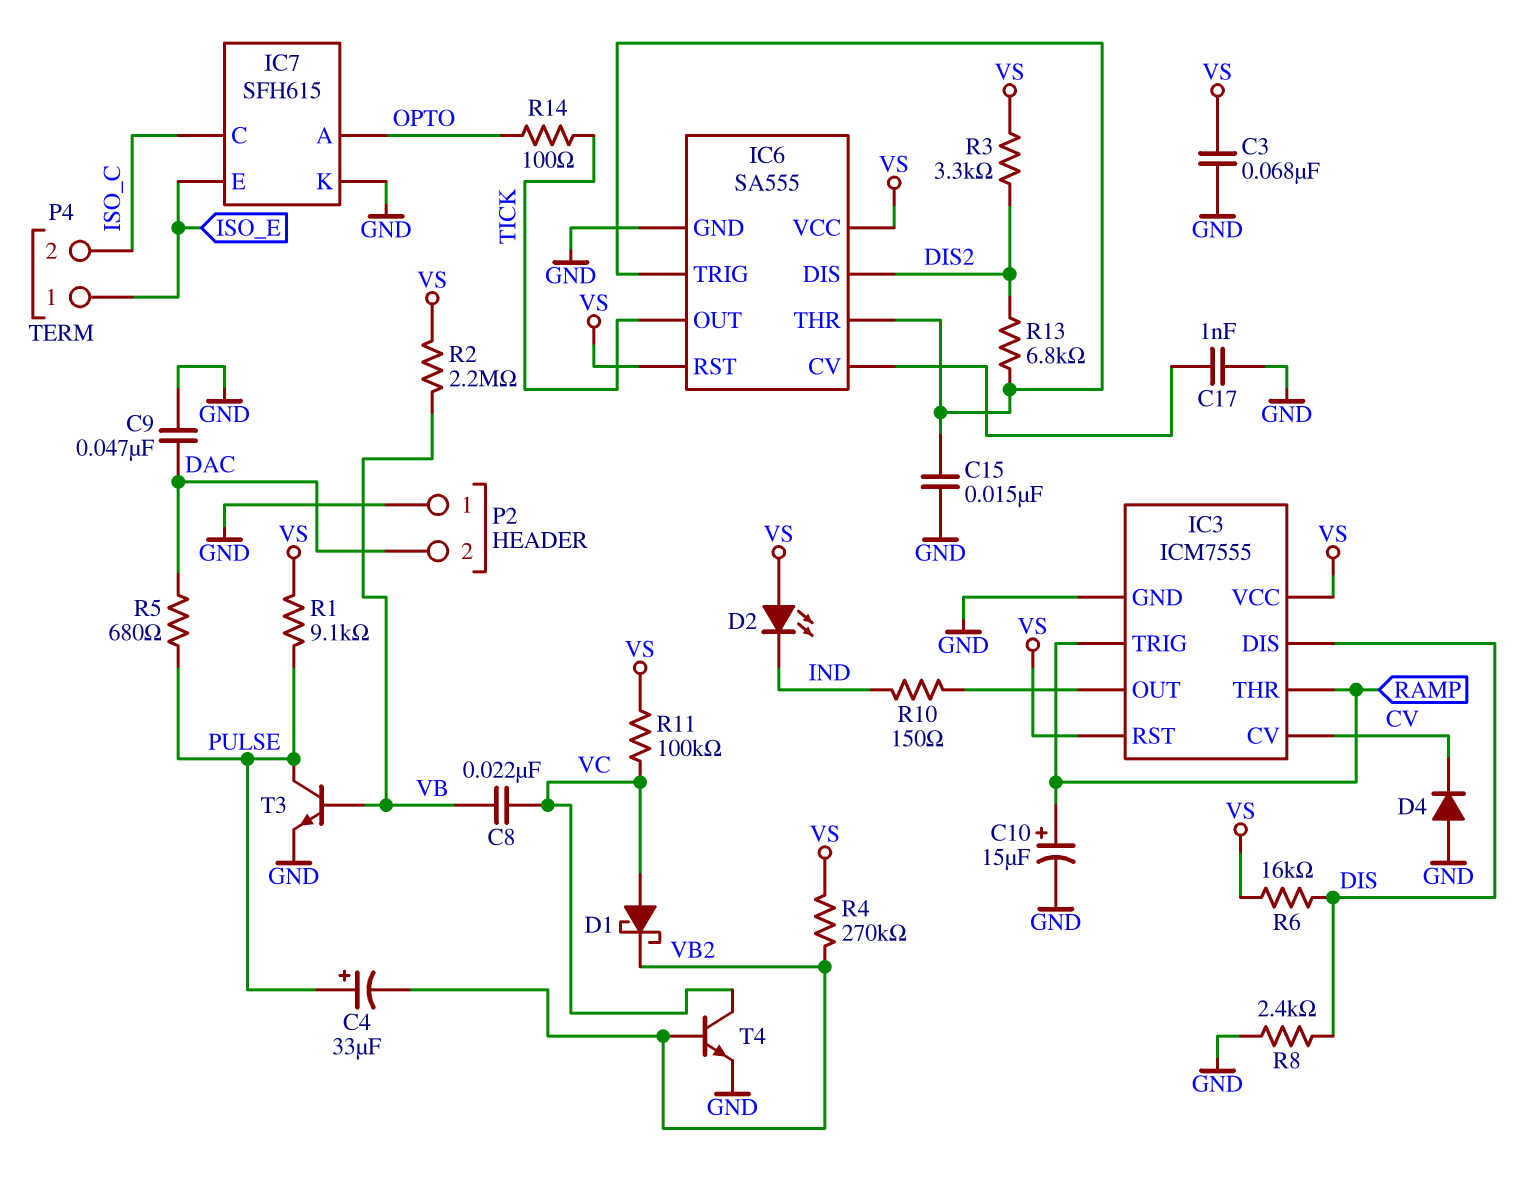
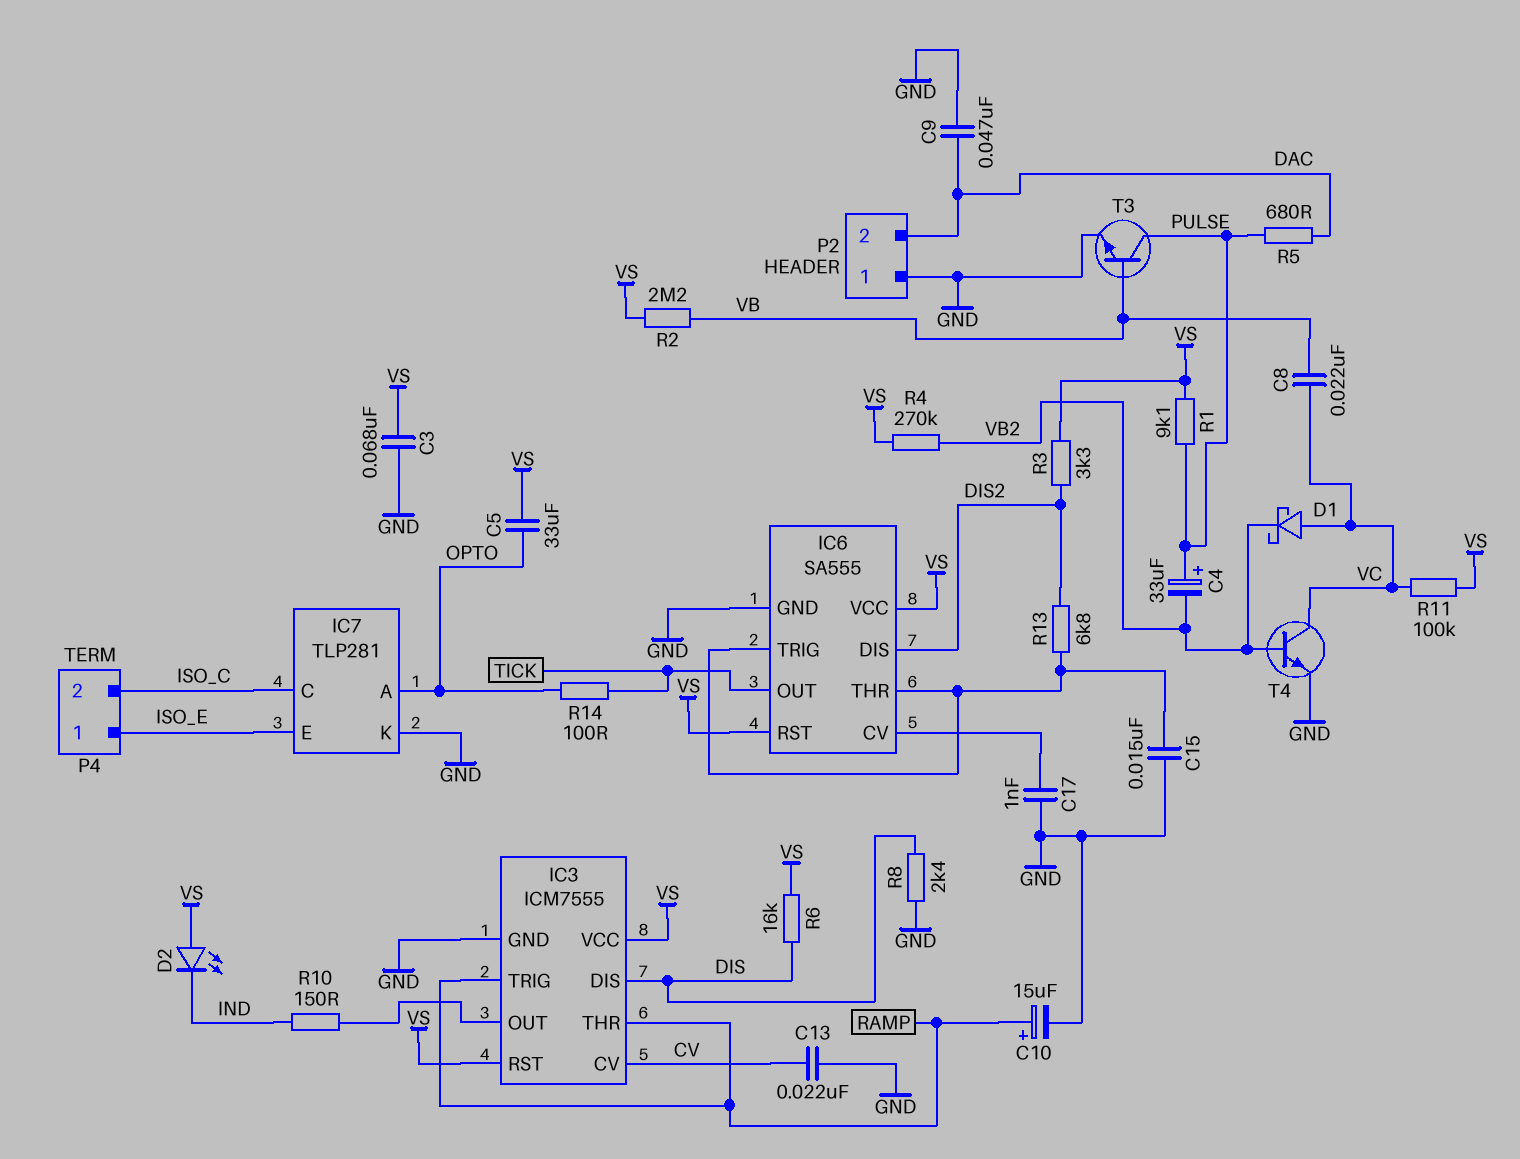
C5: none -> 33uF (OPTO, VS)
C13: none -> 22nF (CV, GND)
D4: diode (A GND, K CV) -> none
IC7: SFH615 -> TLP281

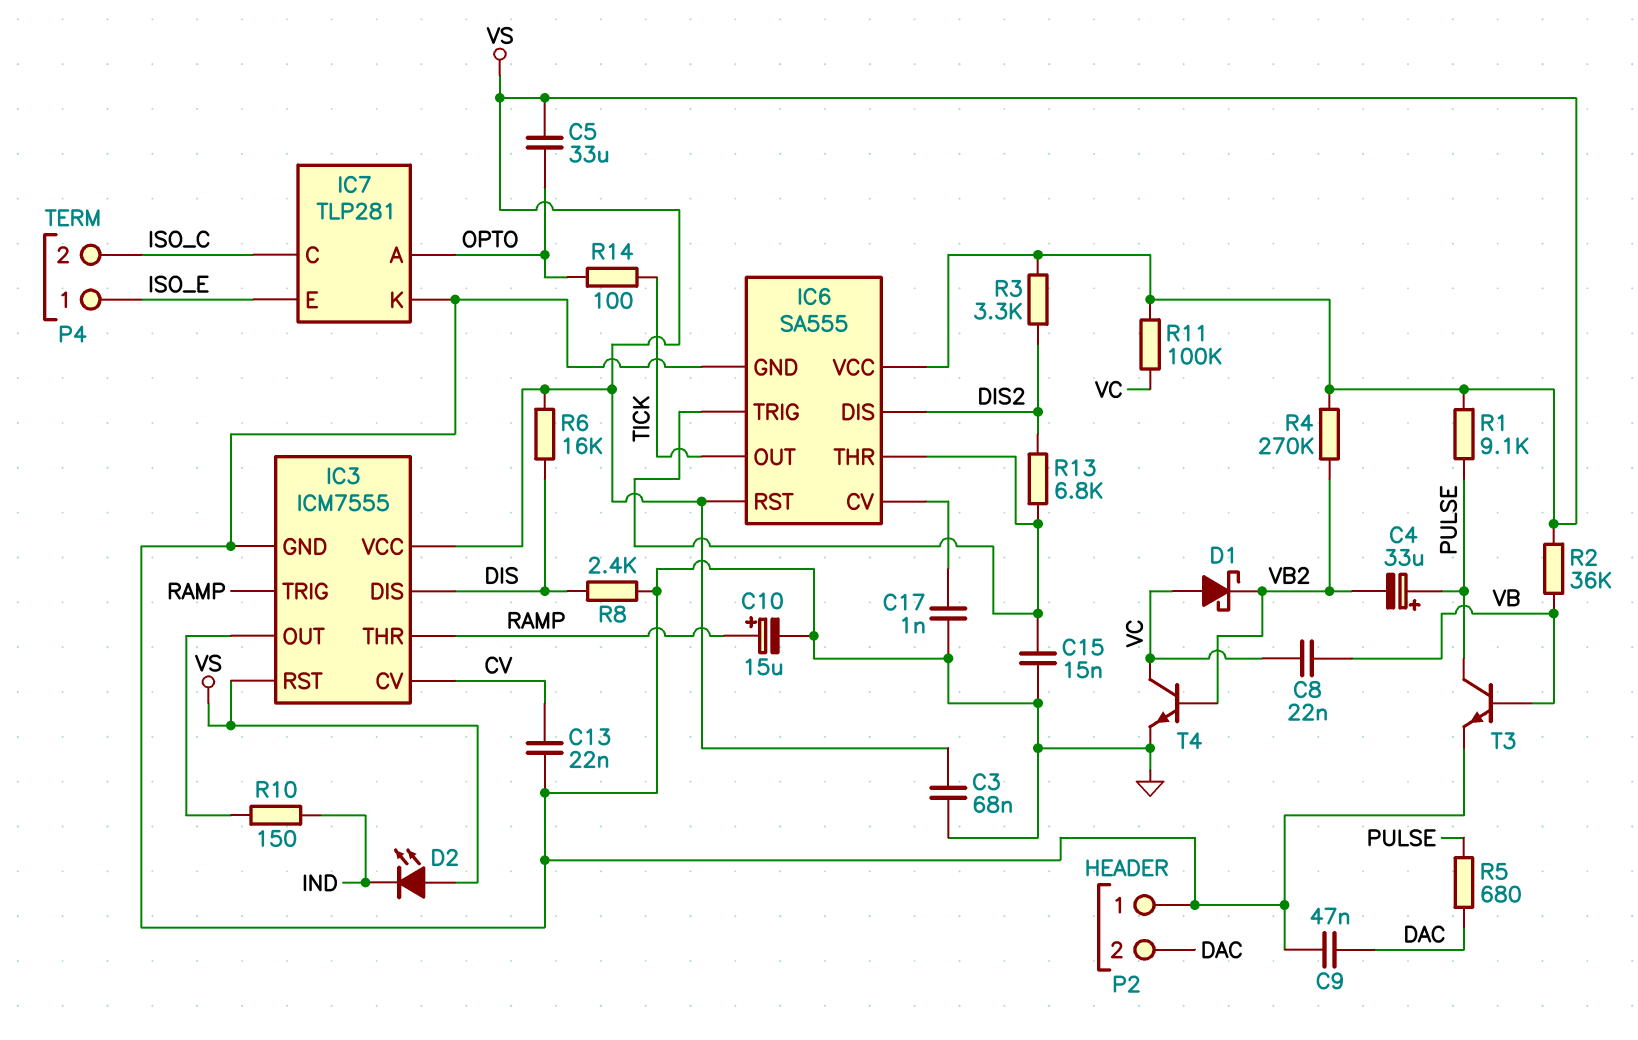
R2: 2.2M (VB, VS) -> 36k (VB, VS)

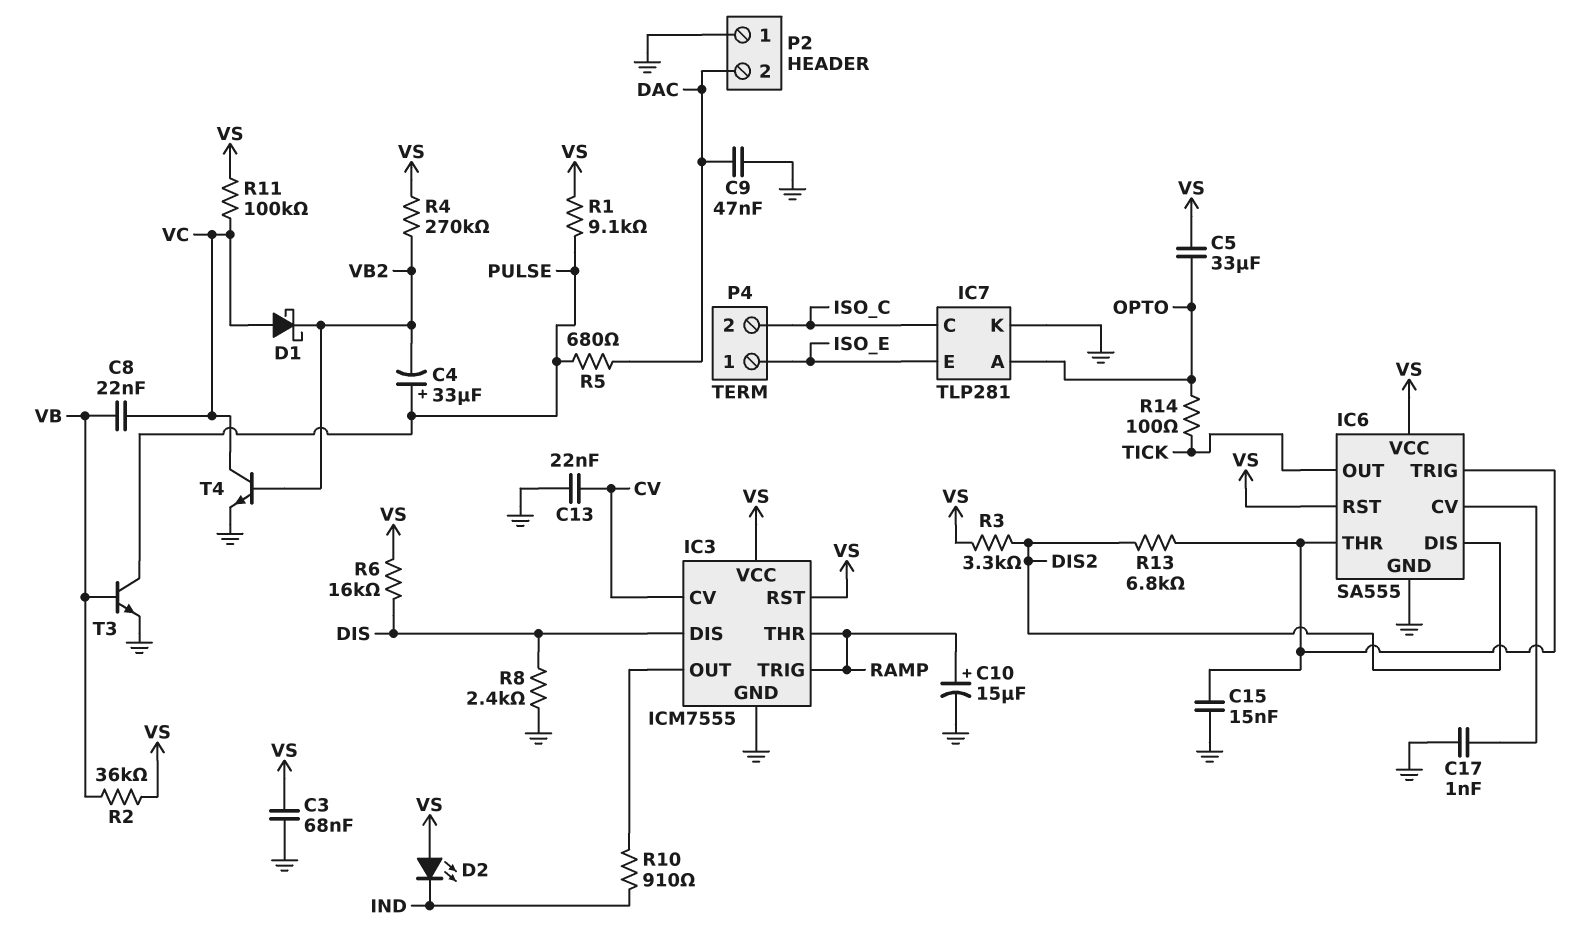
R10: 150 (IC3/OUT, IND) -> 910 (IC3/OUT, IND)

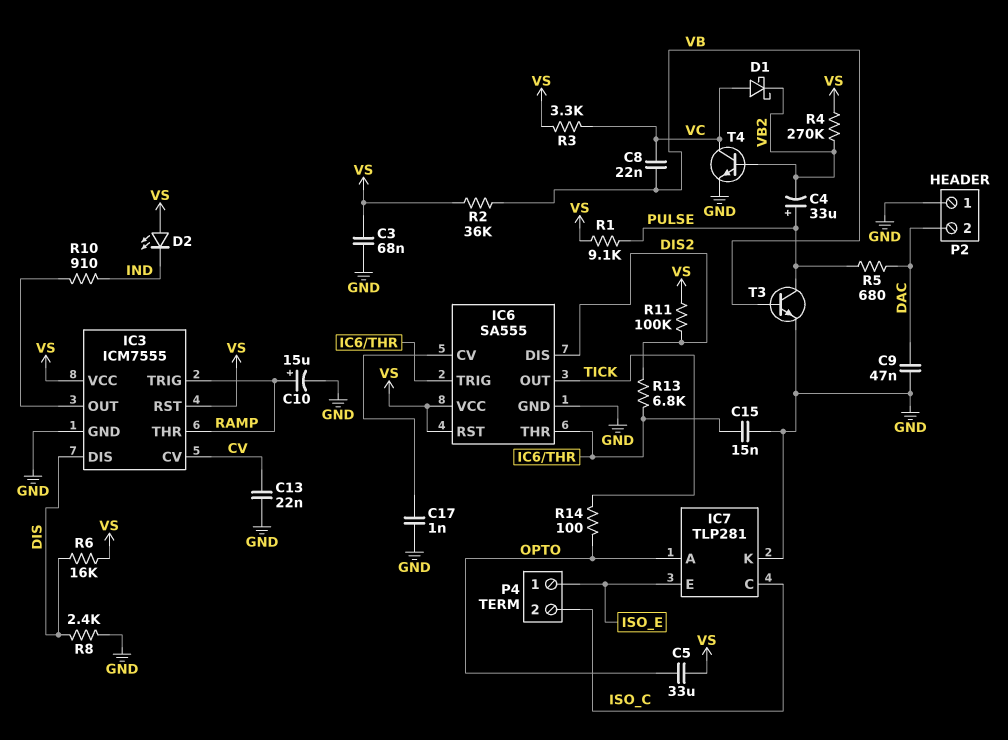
R3: 3.3k (DIS2, VS) -> 3.3k (VC, VS)
R11: 100k (VC, VS) -> 100k (DIS2, VS)

